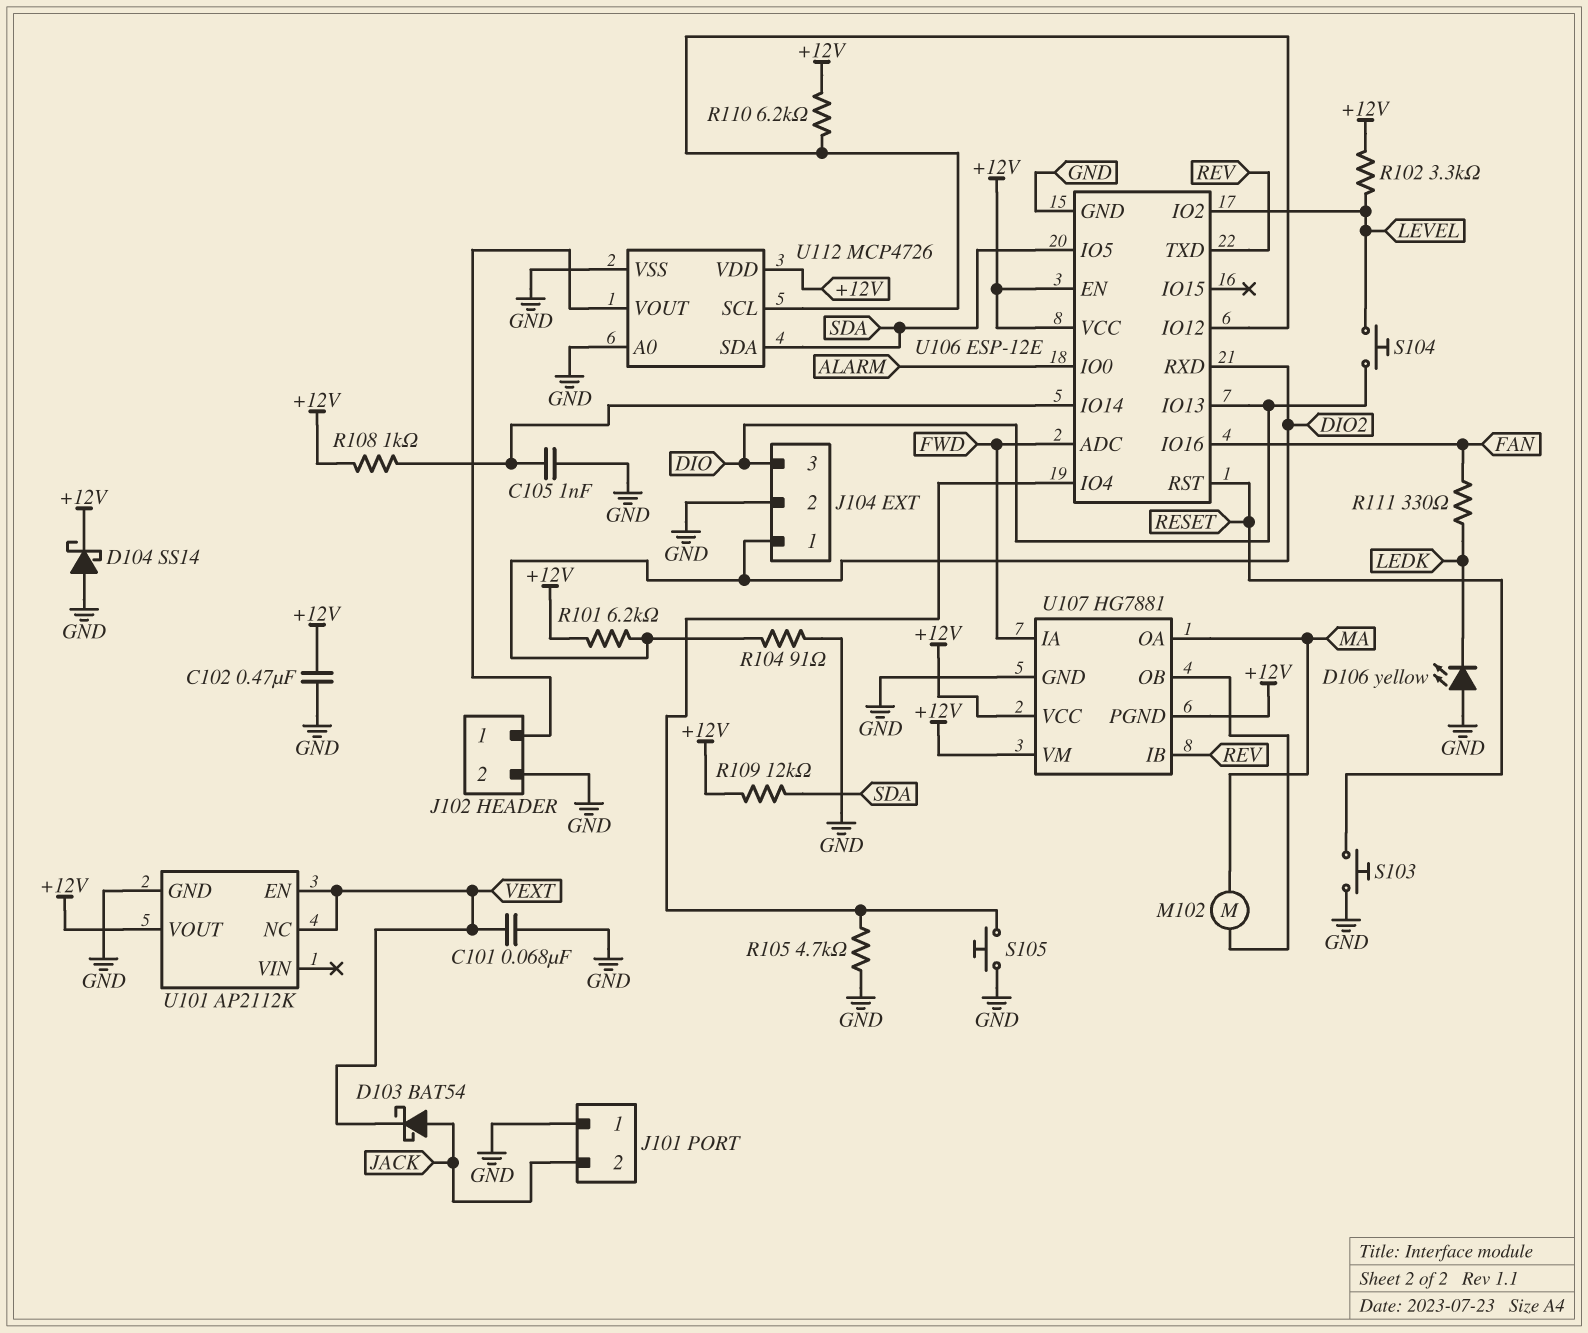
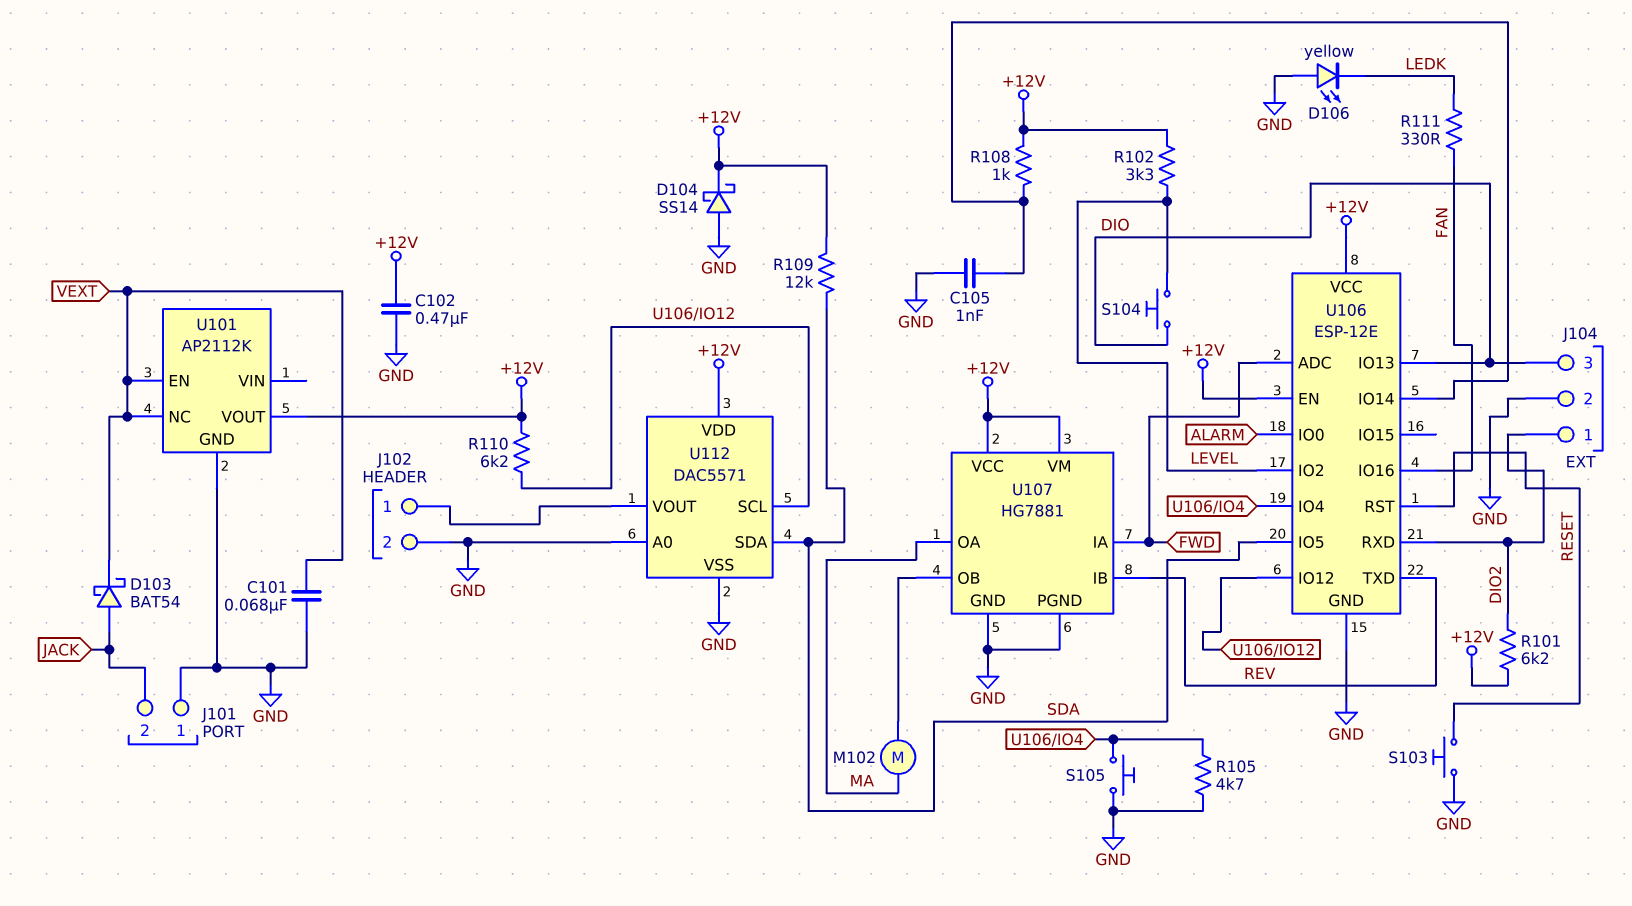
R104: 91 (DIO2, GND) -> none
U107 pin PGND: +12V -> GND
U112: MCP4726 -> DAC5571

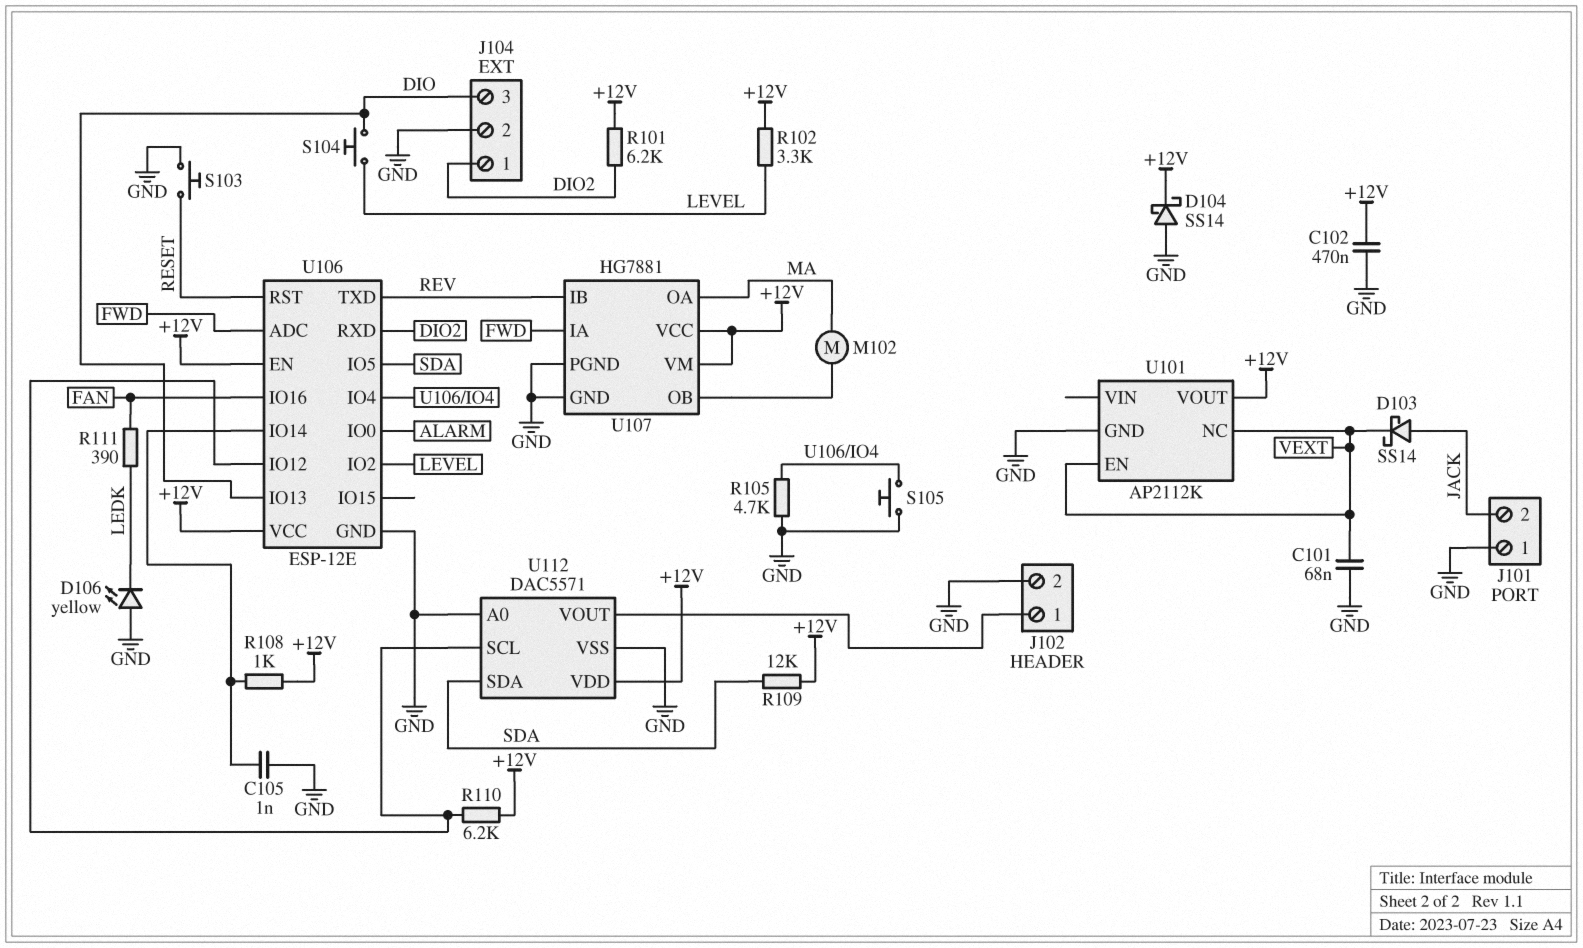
D103: schottky BAT54 (A JACK, K VEXT) -> schottky SS14 (A JACK, K VEXT)
R111: 330 (FAN, LEDK) -> 390 (FAN, LEDK)

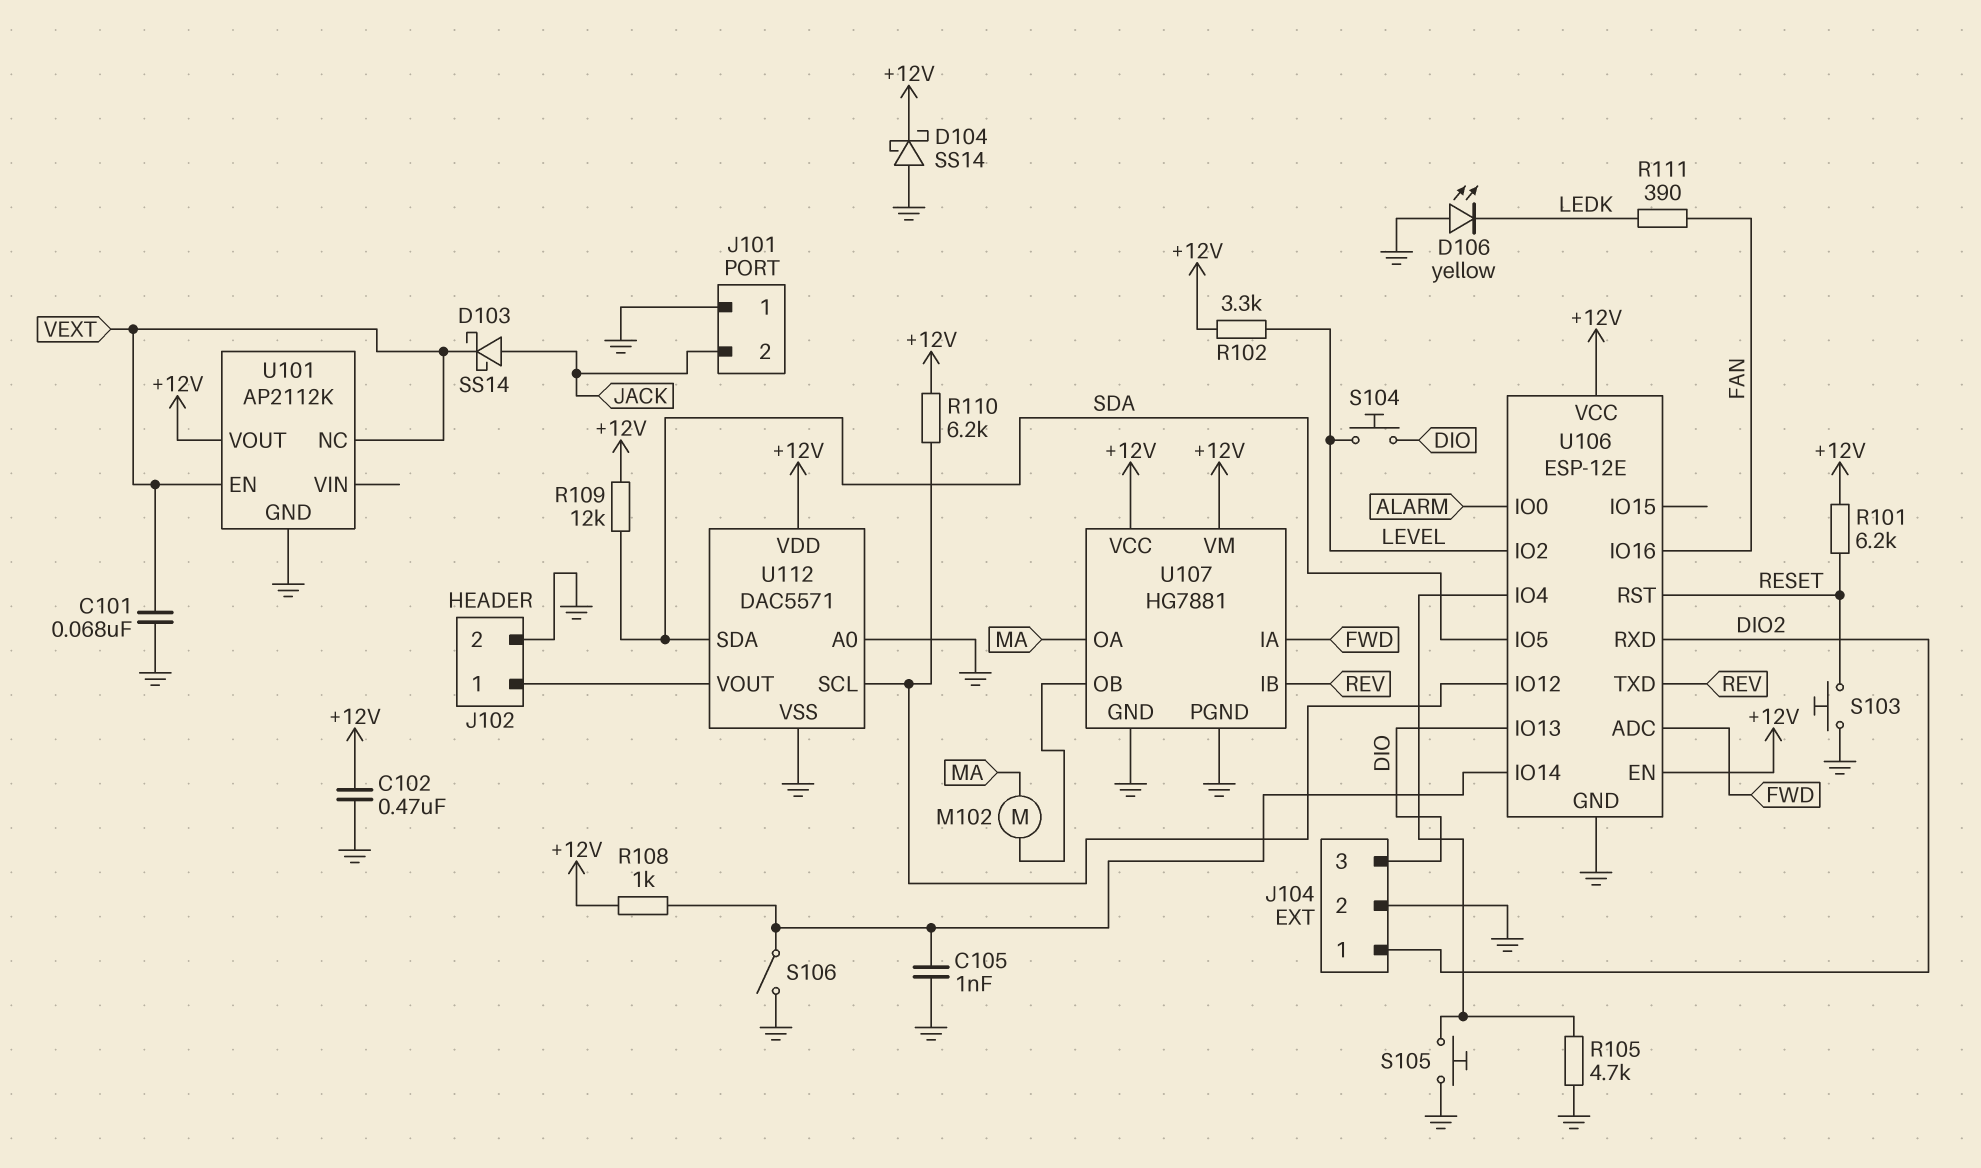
R101: 6.2k (+12V, DIO2) -> 6.2k (+12V, RESET)
S106: none -> switch (GND, U106/IO14)

